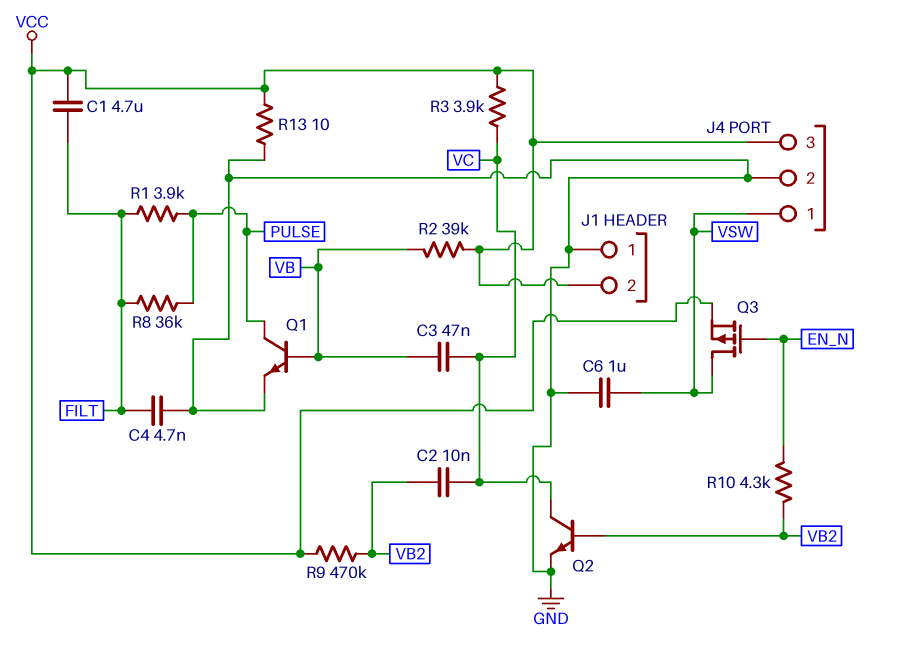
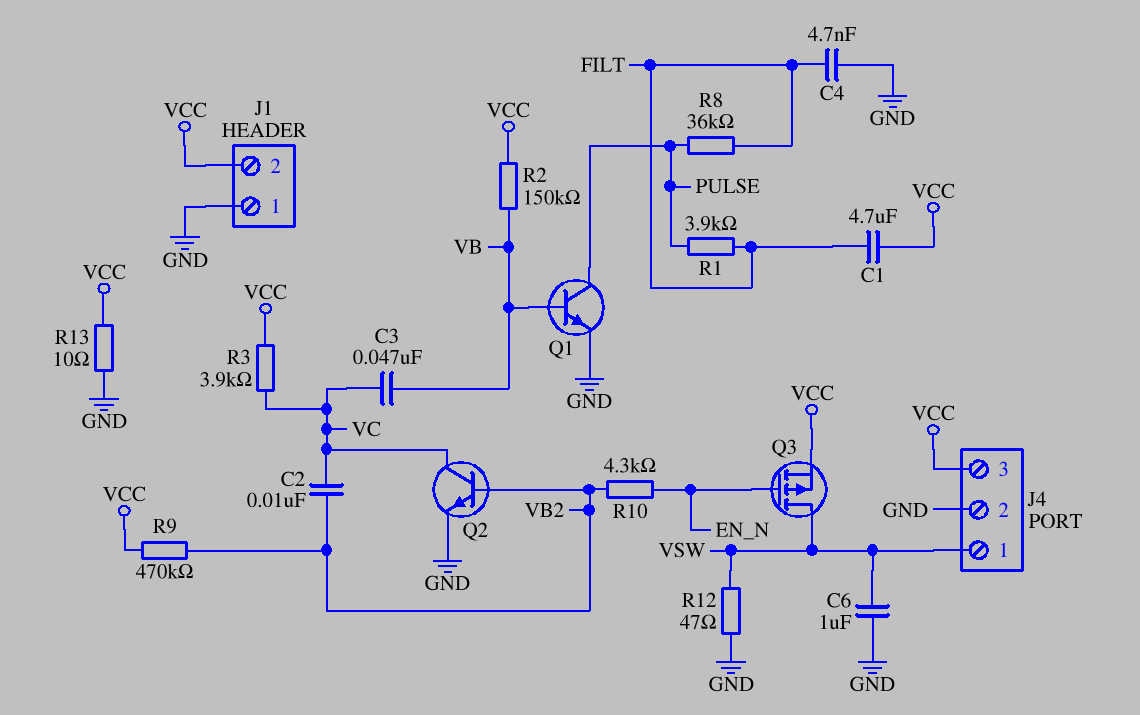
R2: 39k (VB, VCC) -> 150k (VB, VCC)
R12: none -> 47 (GND, VSW)

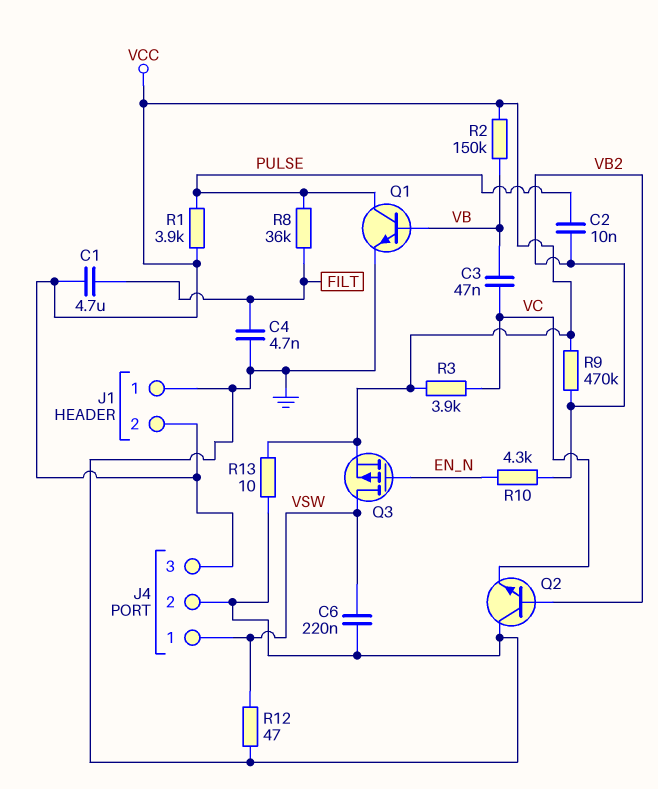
C2: 10nF (VB2, VC) -> 10nF (PULSE, VB2)
C6: 1uF (GND, VSW) -> 220nF (GND, VSW)
Q2: NPN (B VB2, C VC, E GND) -> NPN (B VB2, C GND, E VC)
R1: 3.9k (FILT, PULSE) -> 3.9k (PULSE, VCC)

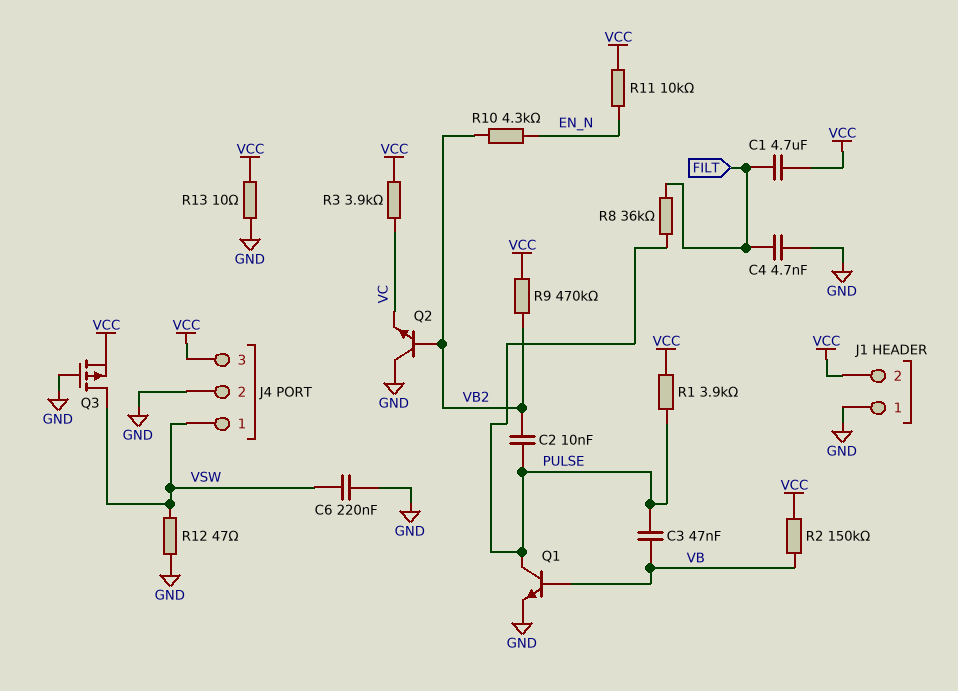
C3: 47nF (VB, VC) -> 47nF (PULSE, VB)
Q3: PMOS (G EN_N, D VSW, S VCC) -> PMOS (G GND, D VSW, S VCC)
R11: none -> 10k (EN_N, VCC)

